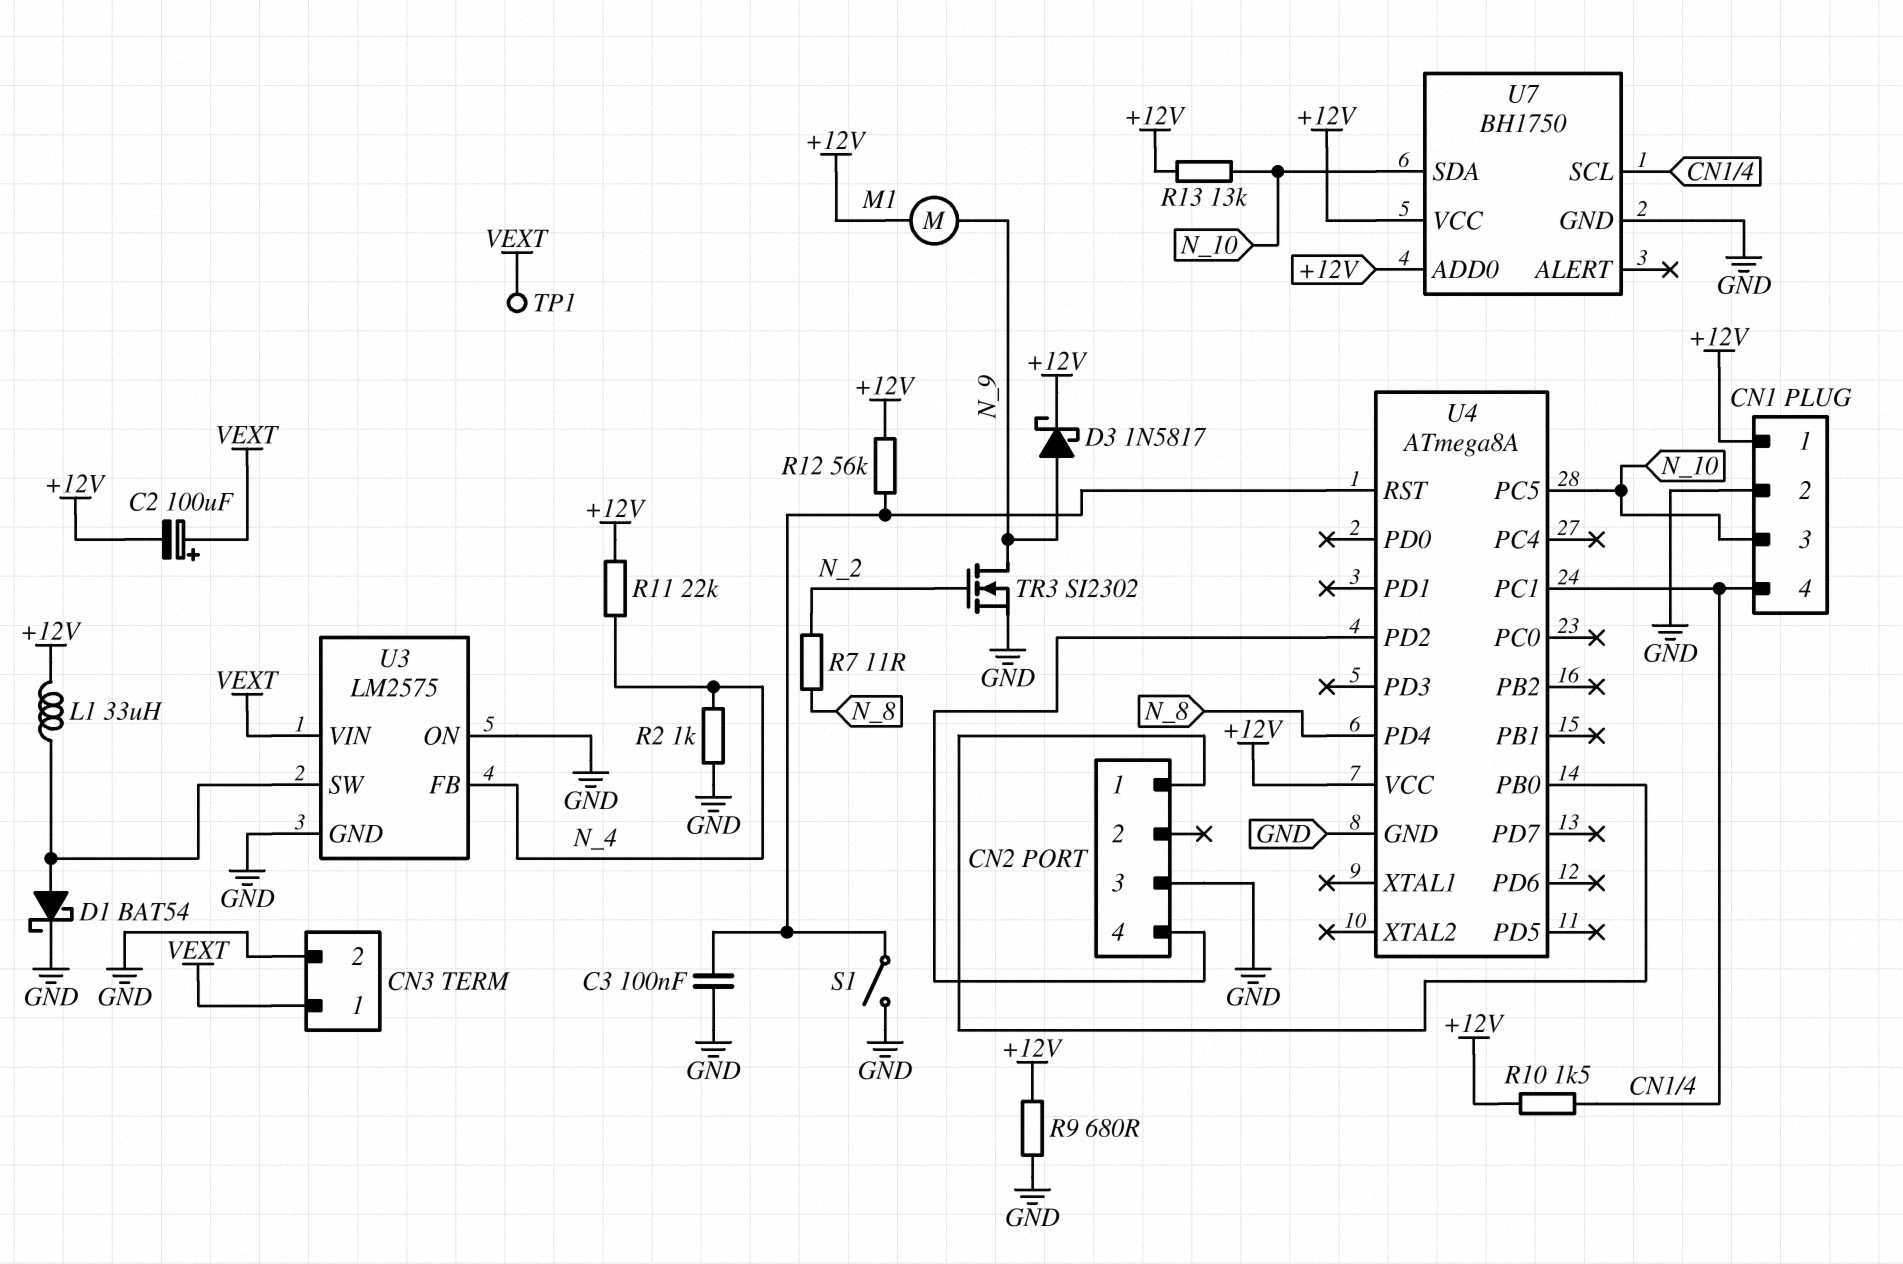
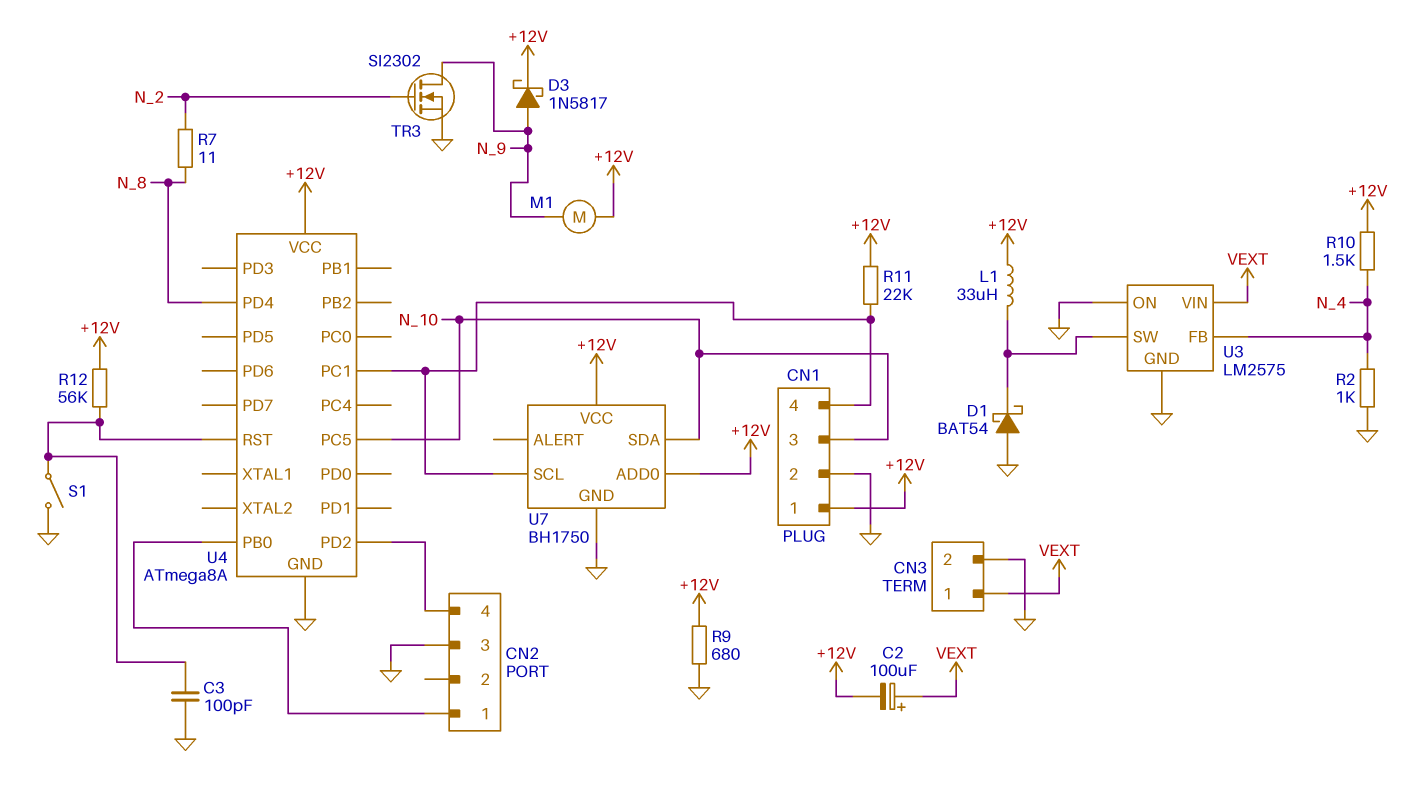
C3: 100nF (GND, U4/RST) -> 100pF (GND, U4/RST)
D1: schottky BAT54 (A U3/SW, K GND) -> schottky BAT54 (A GND, K U3/SW)
R10: 1.5k (+12V, CN1/4) -> 1.5k (+12V, N_4)
R11: 22k (+12V, N_4) -> 22k (+12V, CN1/4)
R13: 13k (+12V, N_10) -> none
TP1: test point (VEXT) -> none

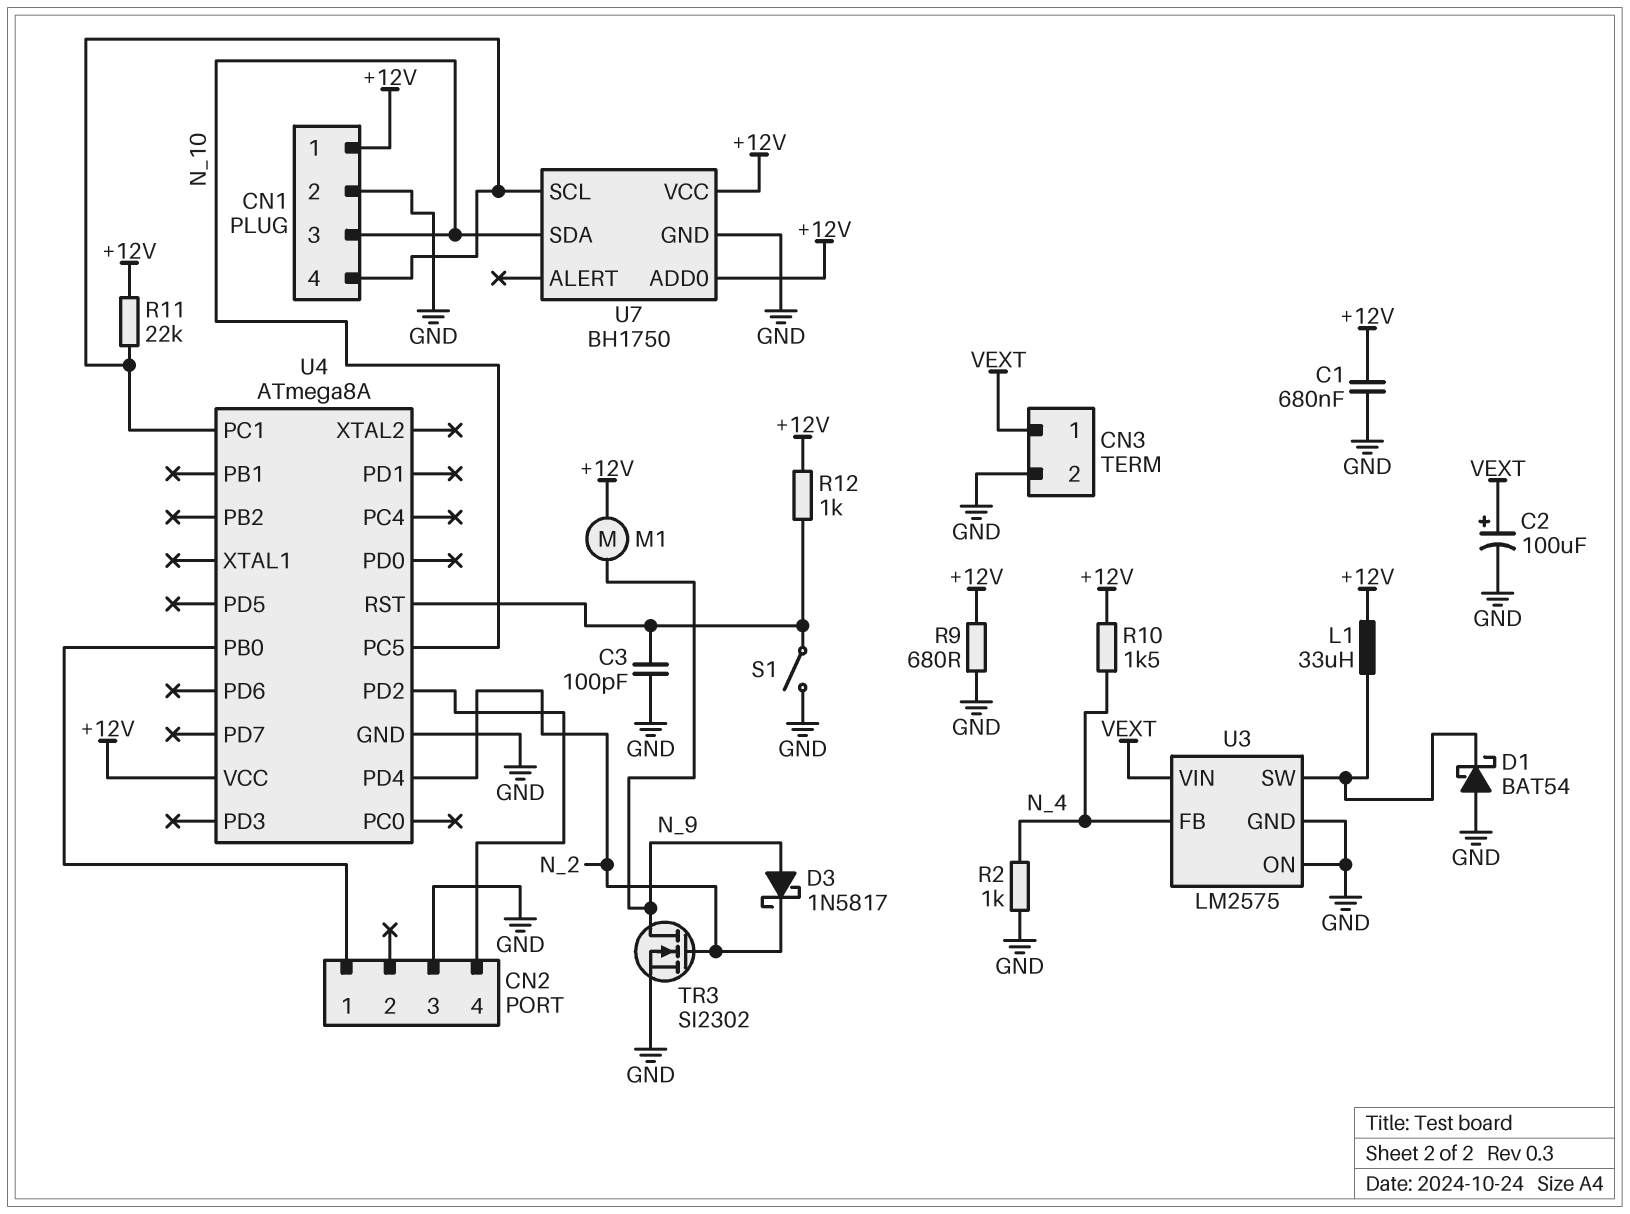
C1: none -> 680nF (+12V, GND)
C2: 100uF (plus VEXT, minus +12V) -> 100uF (plus VEXT, minus GND)
D3: schottky 1N5817 (A N_9, K +12V) -> schottky 1N5817 (A N_9, K N_2)
R7: 11 (N_2, N_8) -> none
R12: 56k (+12V, U4/RST) -> 1k (+12V, U4/RST)
U4 pin PD4: N_8 -> N_2

